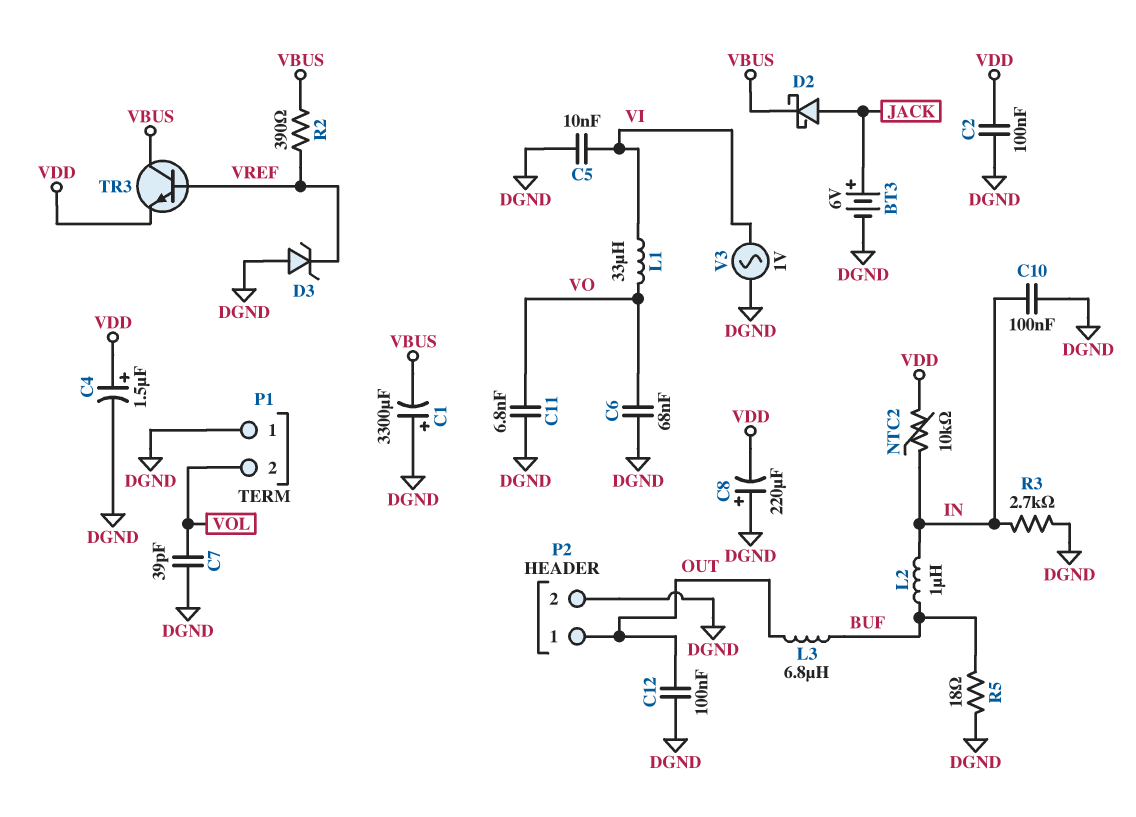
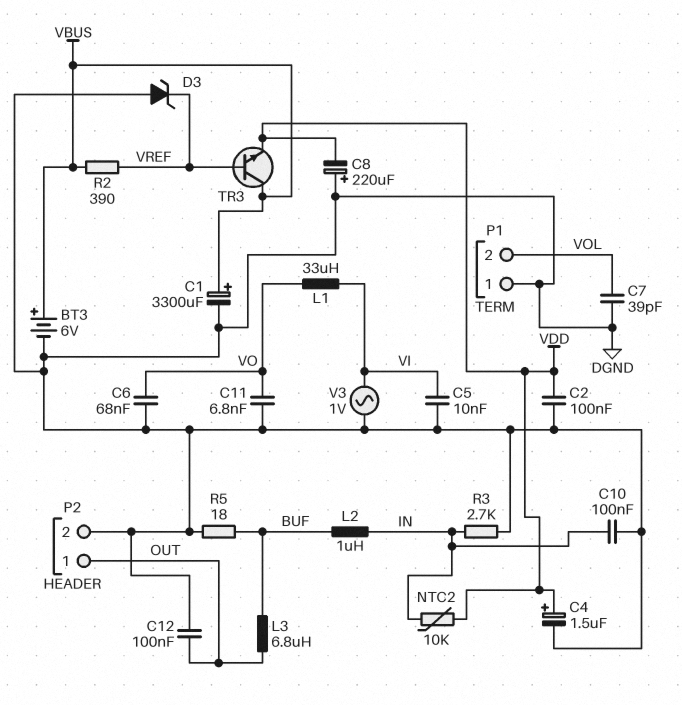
BT3: 6V (plus JACK, minus DGND) -> 6V (plus VBUS, minus DGND)
C1: 3300uF (plus DGND, minus VBUS) -> 3300uF (plus VBUS, minus DGND)
D2: schottky (A JACK, K VBUS) -> none

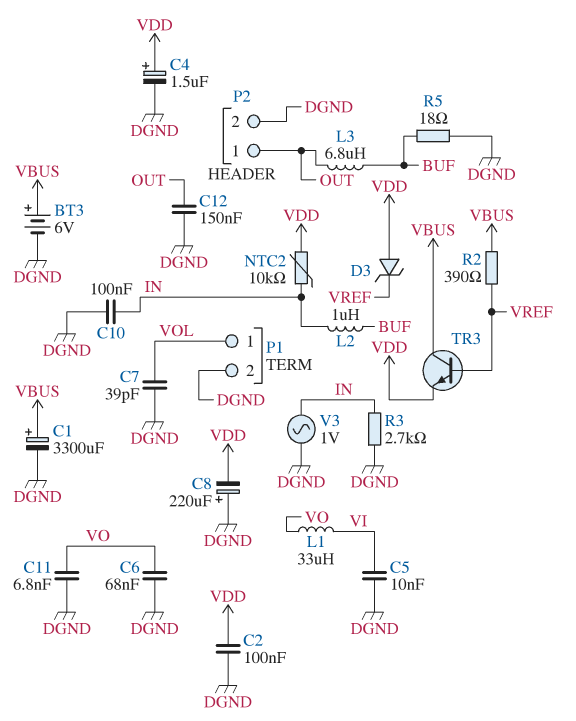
C12: 100nF (DGND, OUT) -> 150nF (DGND, OUT)
D3: zener (A DGND, K VREF) -> zener (A VDD, K VREF)
P1 pin 1: DGND -> VOL
P1 pin 2: VOL -> DGND
V3: AC 1V (DGND, VI) -> AC 1V (DGND, IN)

